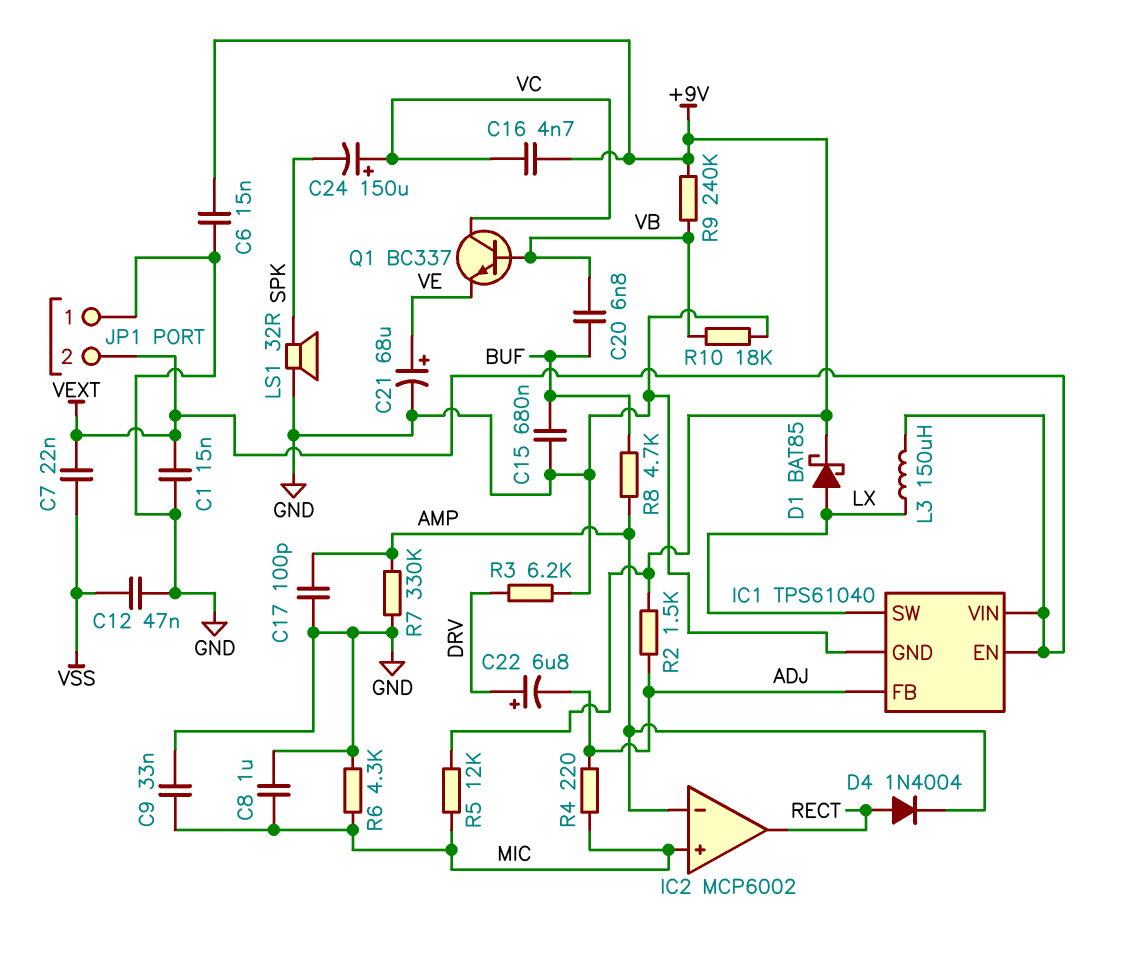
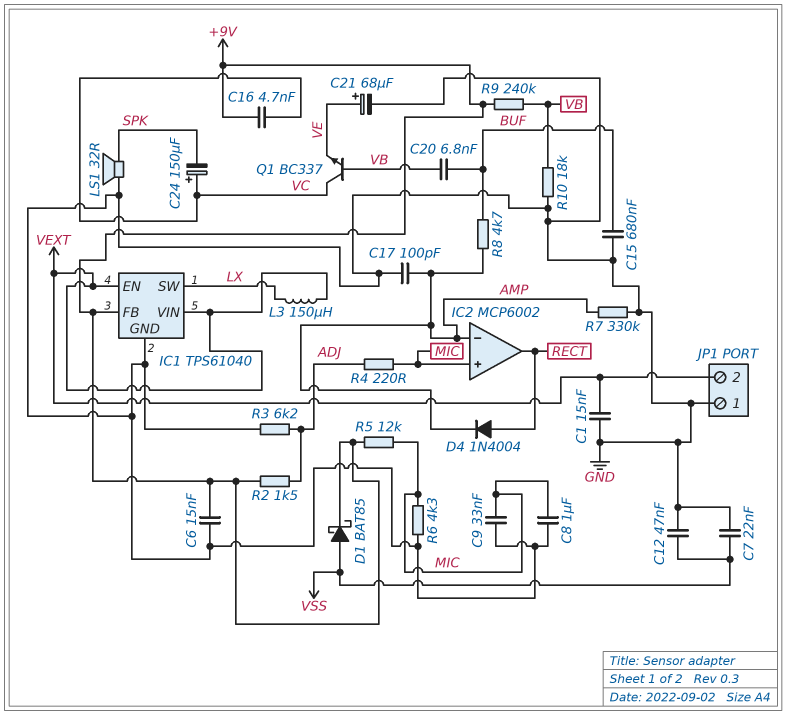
C7: 22nF (VEXT, VSS) -> 22nF (GND, VSS)
C22: 6.8uF (plus DRV, minus ADJ) -> none
D1: schottky BAT85 (A LX, K +9V) -> schottky BAT85 (A VSS, K +9V)
IC1 pin FB: ADJ -> +9V
R3: 6.2k (DRV, GND) -> 6.2k (ADJ, GND)

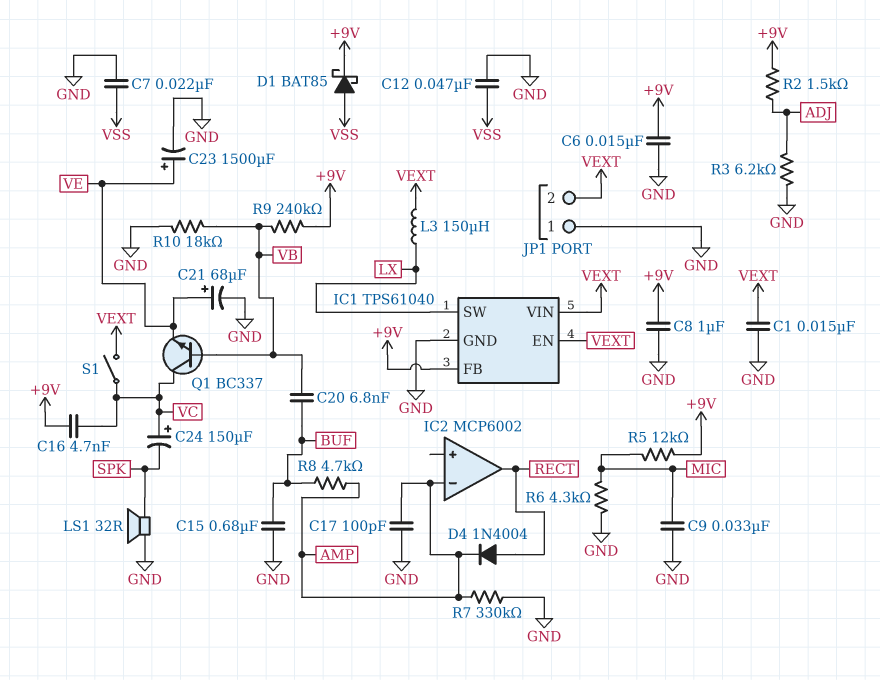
C8: 1uF (GND, MIC) -> 1uF (+9V, GND)
C23: none -> 1500uF (plus VE, minus GND)
IC2 pin in+: MIC -> none
R4: 220 (ADJ, MIC) -> none
S1: none -> switch (VC, VEXT)

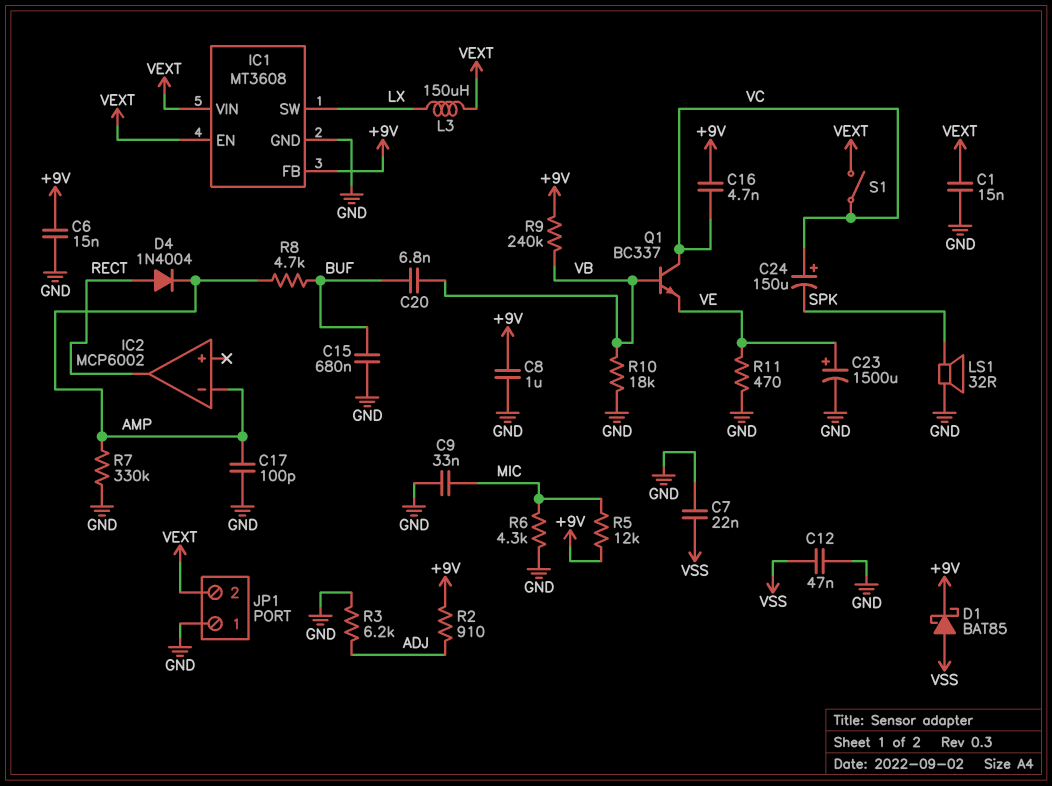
C21: 68uF (plus VE, minus GND) -> none
IC1: TPS61040 -> MT3608
R2: 1.5k (+9V, ADJ) -> 910 (+9V, ADJ)
R11: none -> 470 (GND, VE)

